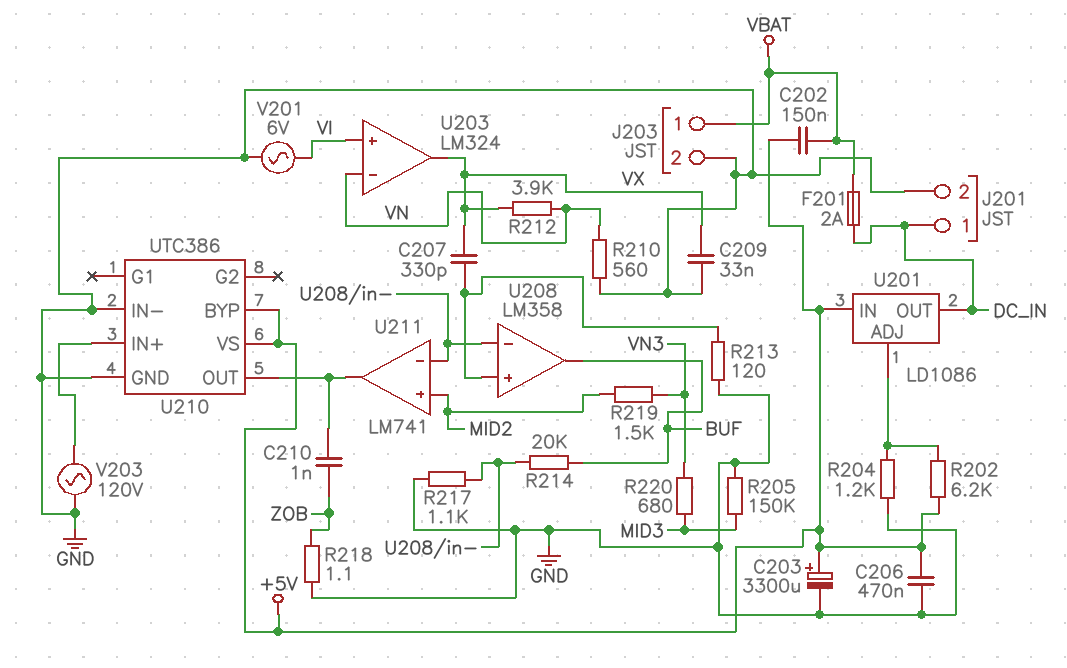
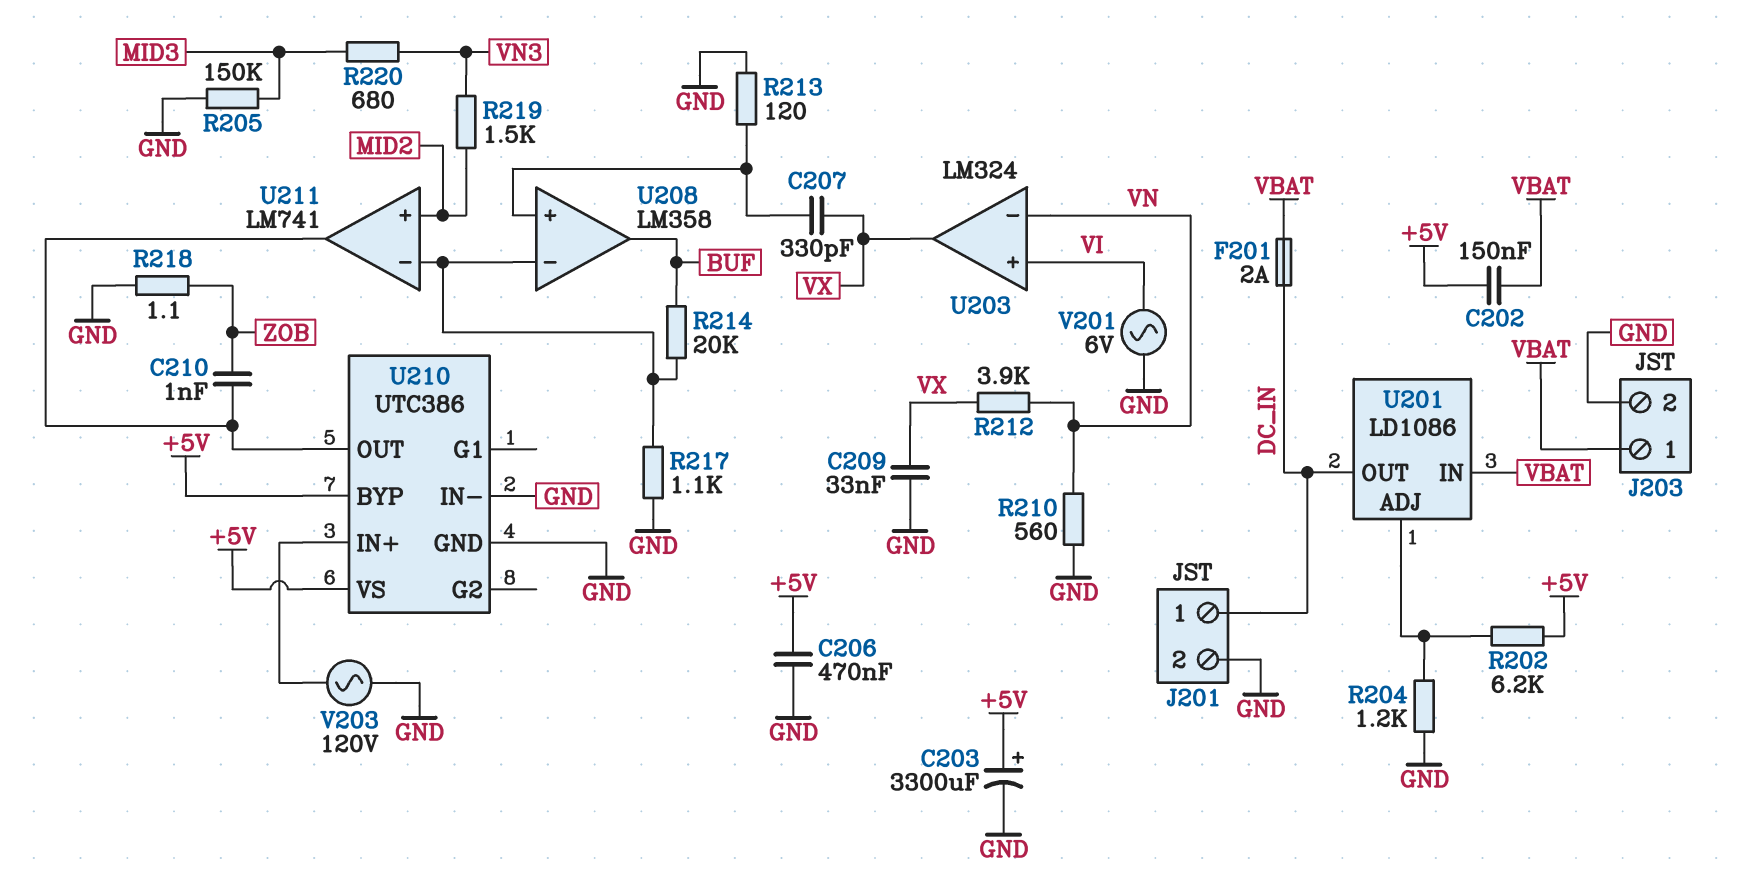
U201 pin IN: +5V -> VBAT

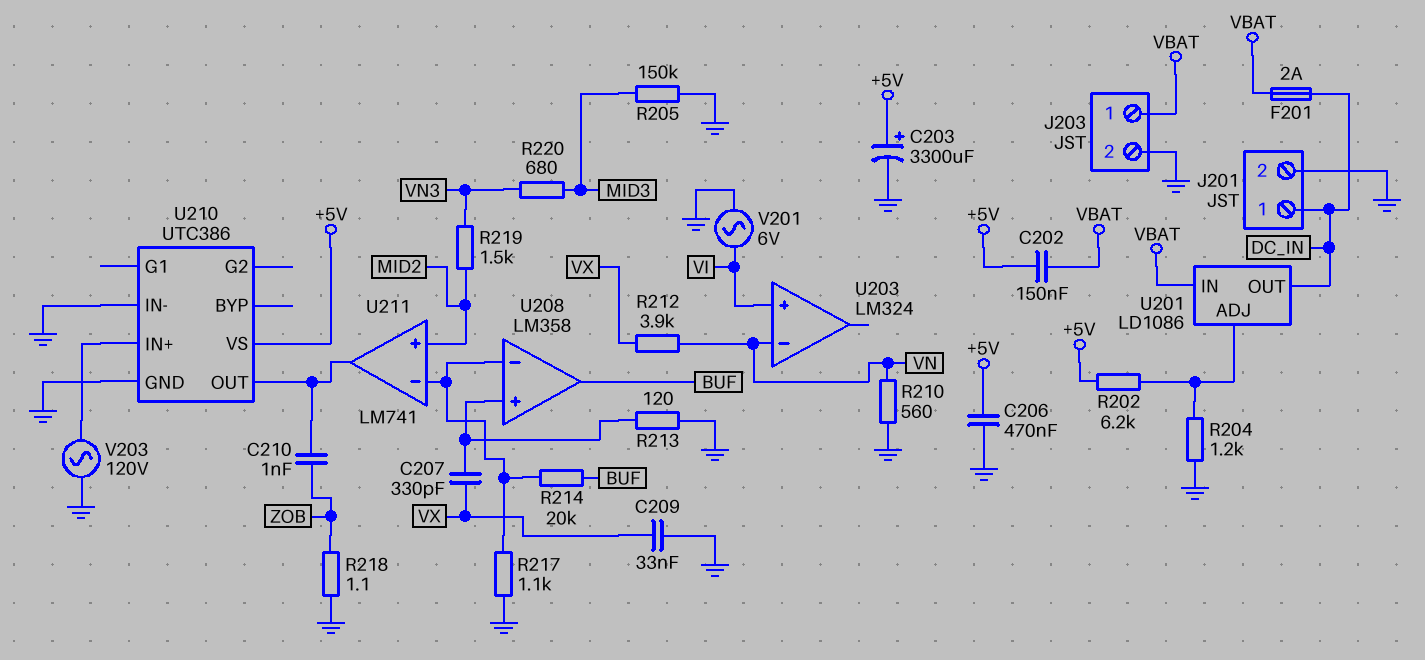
U203 pin out: VX -> none
U210 pin BYP: +5V -> none

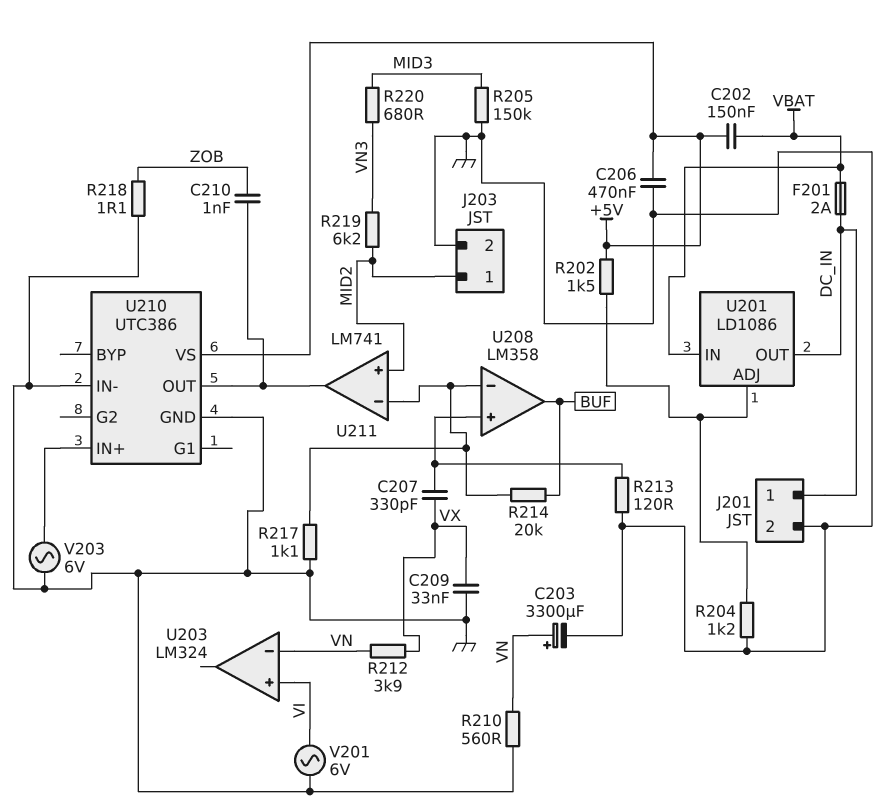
C203: 3300uF (plus +5V, minus GND) -> 3300uF (plus VN, minus GND)
J203 pin 1: VBAT -> MID2
R202: 6.2k (+5V, U201/ADJ) -> 1.5k (+5V, U201/ADJ)
R219: 1.5k (MID2, VN3) -> 6.2k (MID2, VN3)
V203: AC 120V (GND, U210/IN+) -> AC 6V (GND, U210/IN+)

